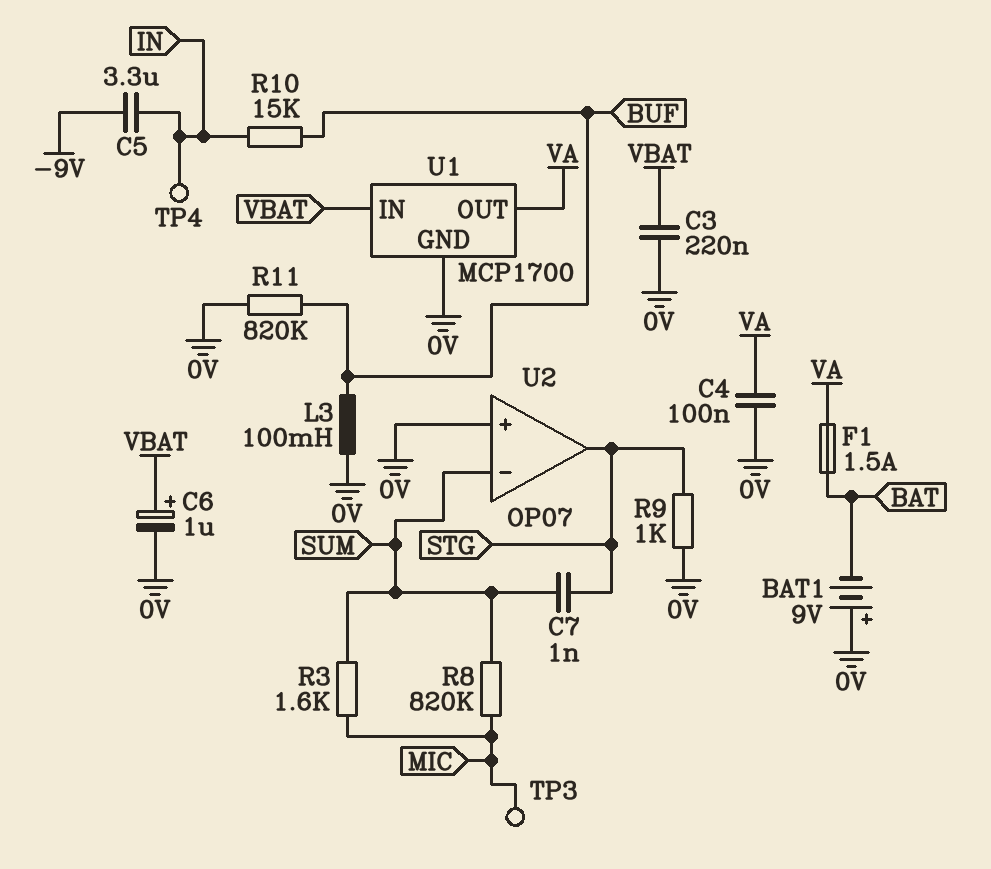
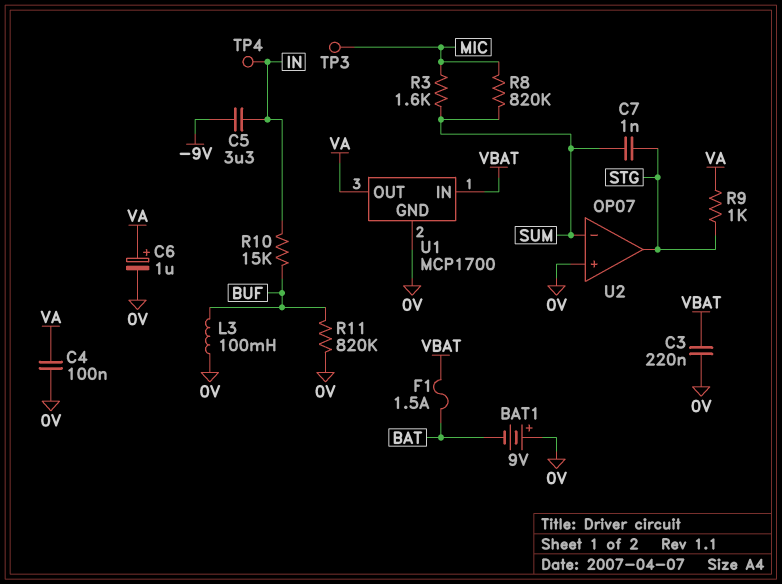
C6: 1uF (plus VBAT, minus 0V) -> 1uF (plus VA, minus 0V)
F1: 1.5A (BAT, VA) -> 1.5A (BAT, VBAT)
R9: 1k (0V, STG) -> 1k (STG, VA)

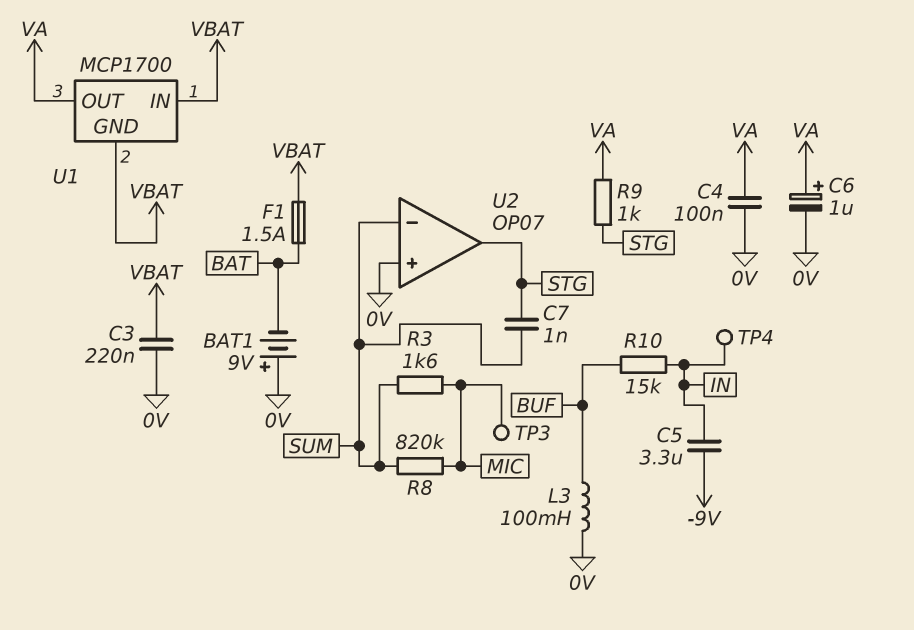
R11: 820k (0V, BUF) -> none
U1 pin GND: 0V -> VBAT

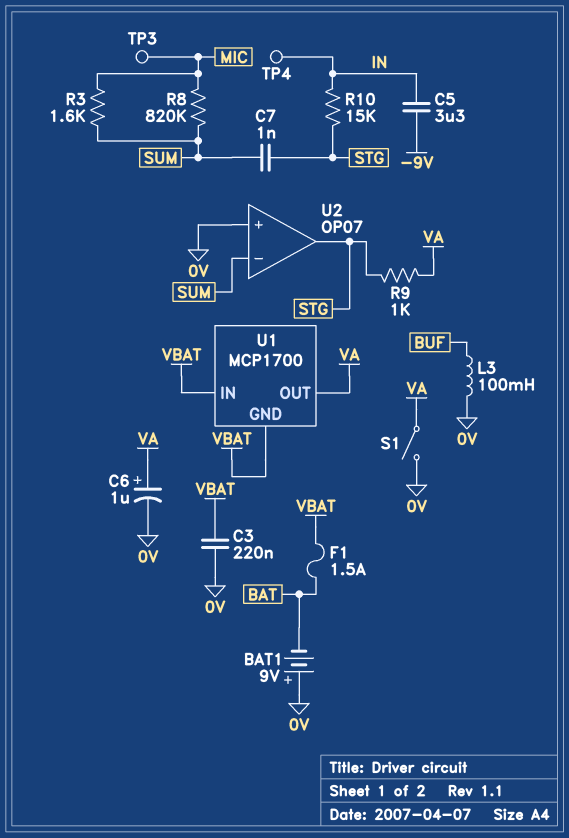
C4: 100nF (0V, VA) -> none
R10: 15k (BUF, IN) -> 15k (IN, STG)
S1: none -> switch (0V, VA)

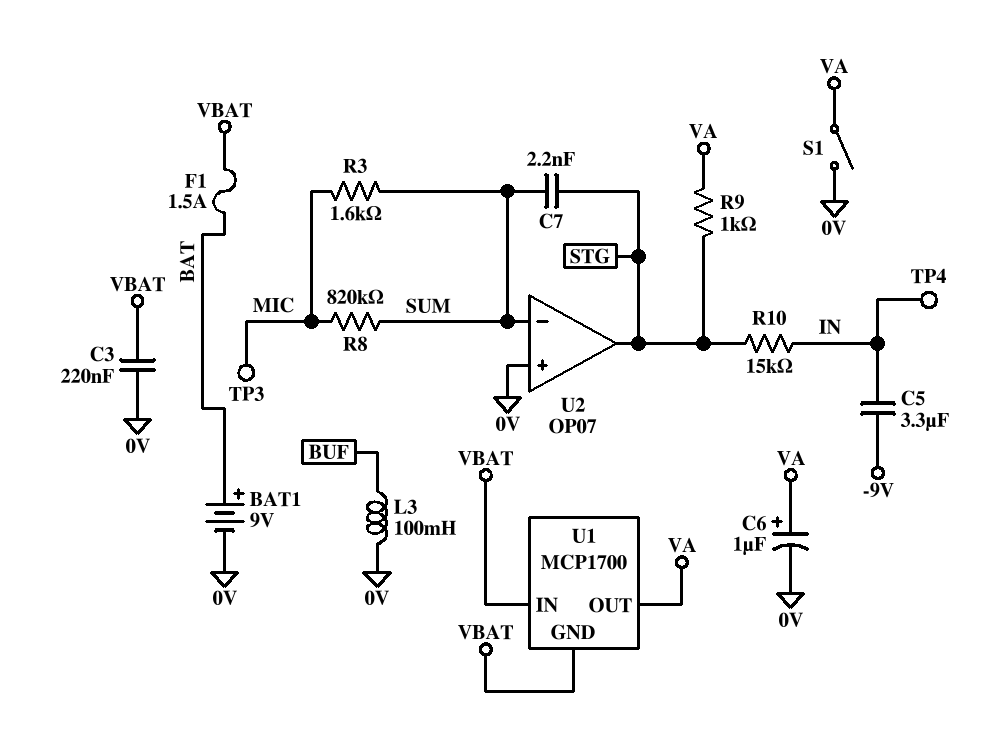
BAT1: 9V (plus 0V, minus BAT) -> 9V (plus BAT, minus 0V)
C7: 1nF (STG, SUM) -> 2.2nF (STG, SUM)

